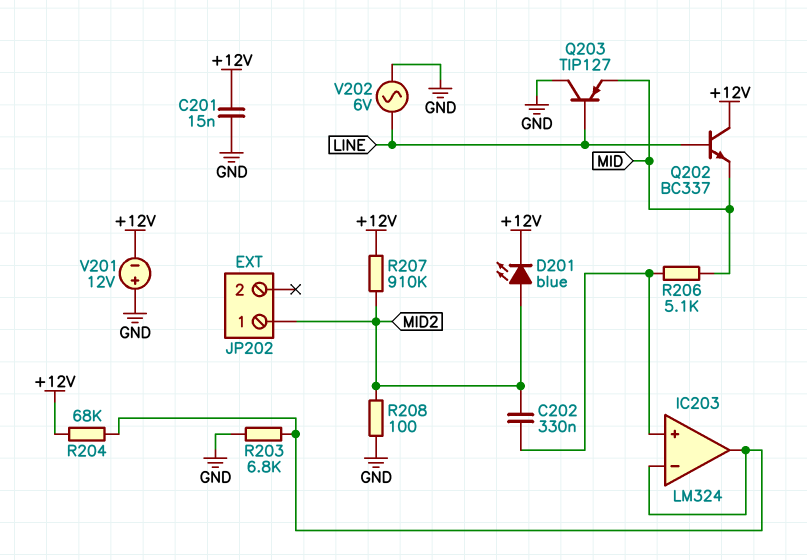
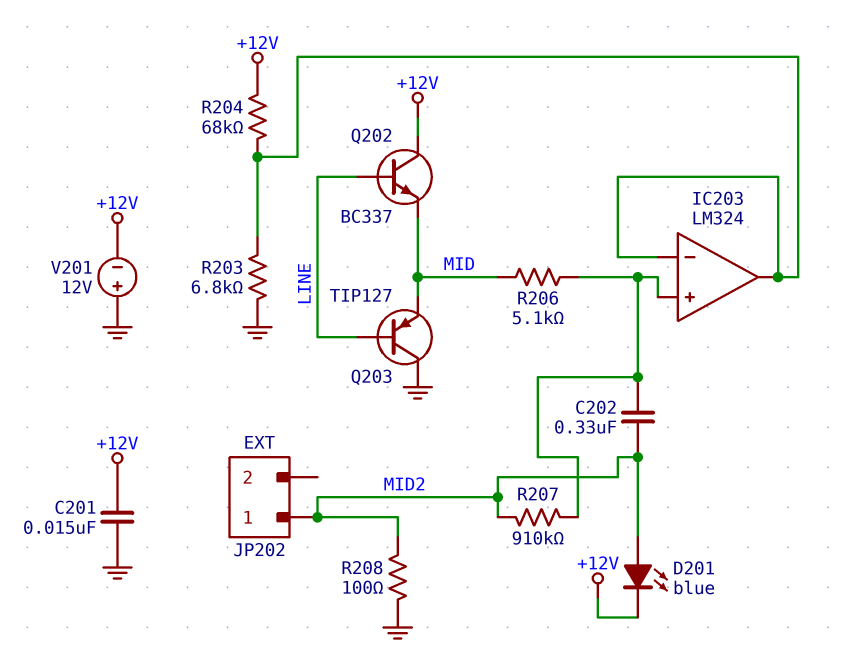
R207: 910k (+12V, MID2) -> 910k (IC203/in+, MID2)
V202: AC 6V (GND, LINE) -> none

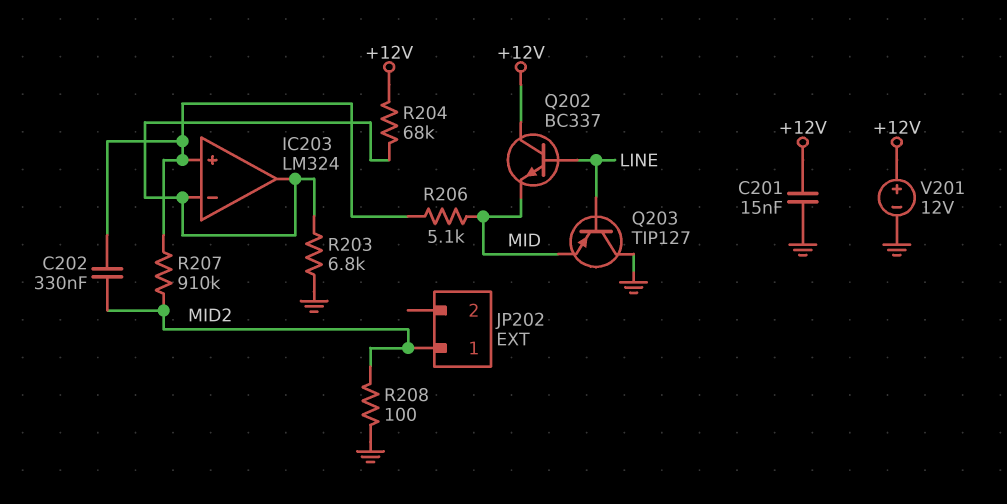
D201: LED blue (A MID2, K +12V) -> none
V201: 12V (plus GND, minus +12V) -> 12V (plus +12V, minus GND)

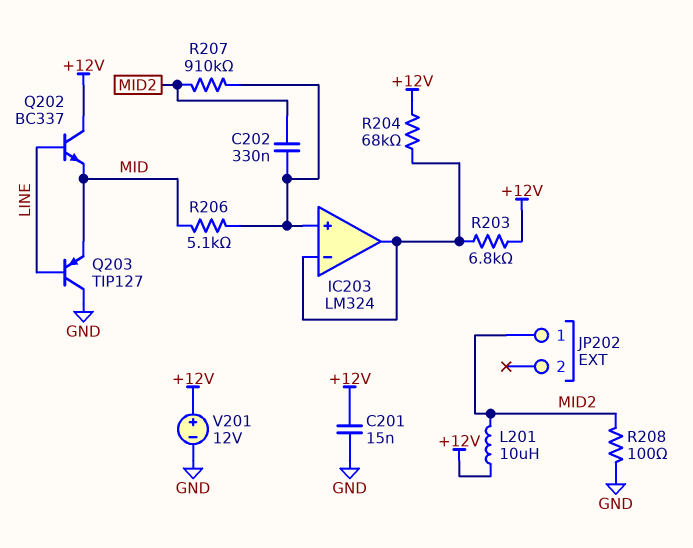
L201: none -> 10uH (+12V, MID2)
R203: 6.8k (GND, IC203/in-) -> 6.8k (+12V, IC203/in-)

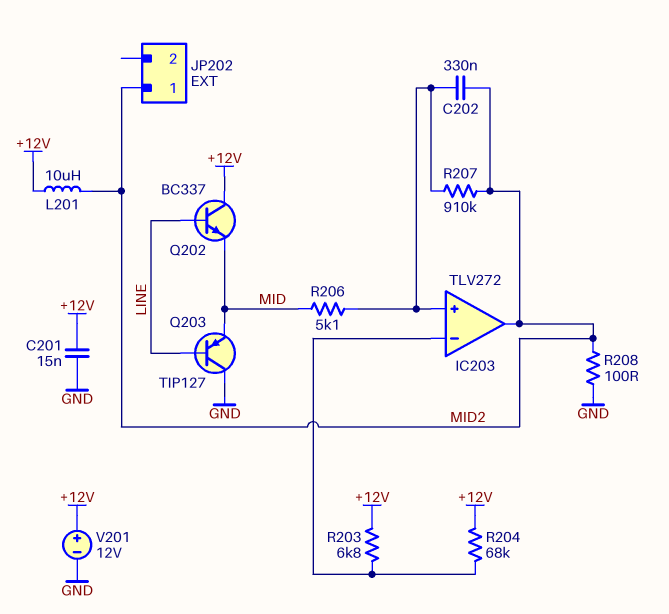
IC203: LM324 -> TLV272
IC203 pin out: IC203/in- -> MID2

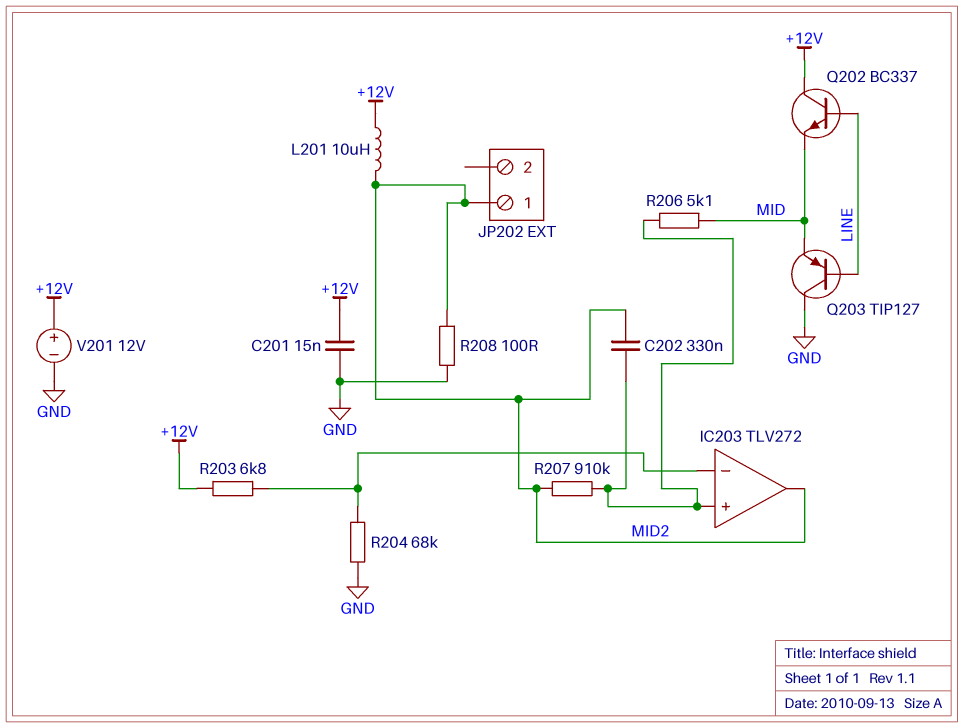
R204: 68k (+12V, IC203/in-) -> 68k (GND, IC203/in-)

